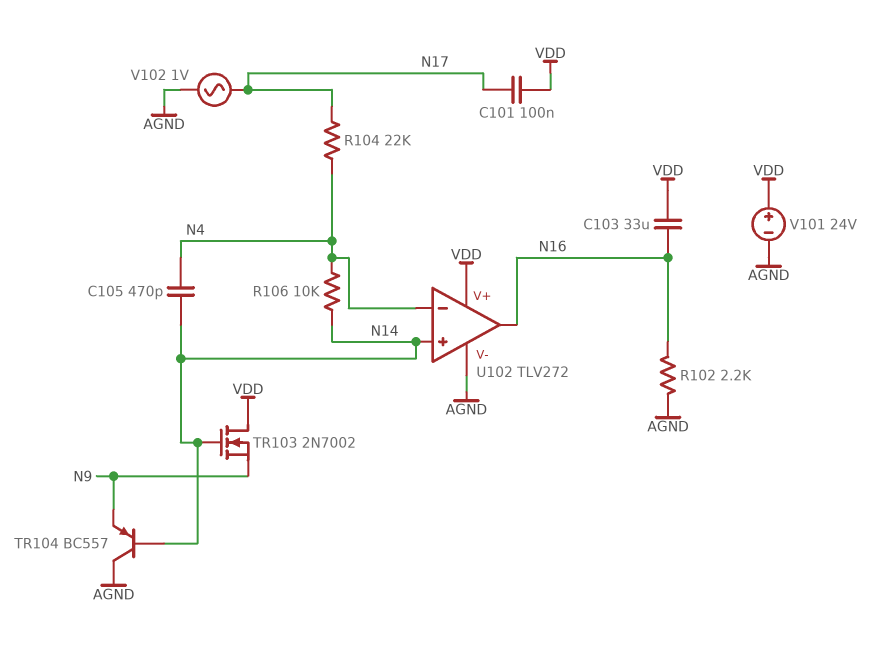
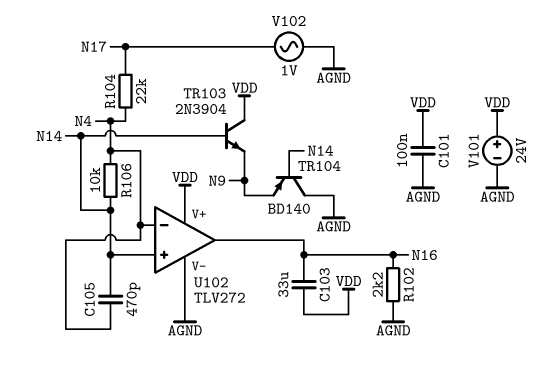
C101: 100nF (N17, VDD) -> 100nF (AGND, VDD)
TR103: NMOS 2N7002 (G N14, D VDD, S N9) -> NPN 2N3904 (B N14, C VDD, E N9)
TR104: PNP BC557 (B N14, C AGND, E N9) -> PNP BD140 (B N14, C AGND, E N9)

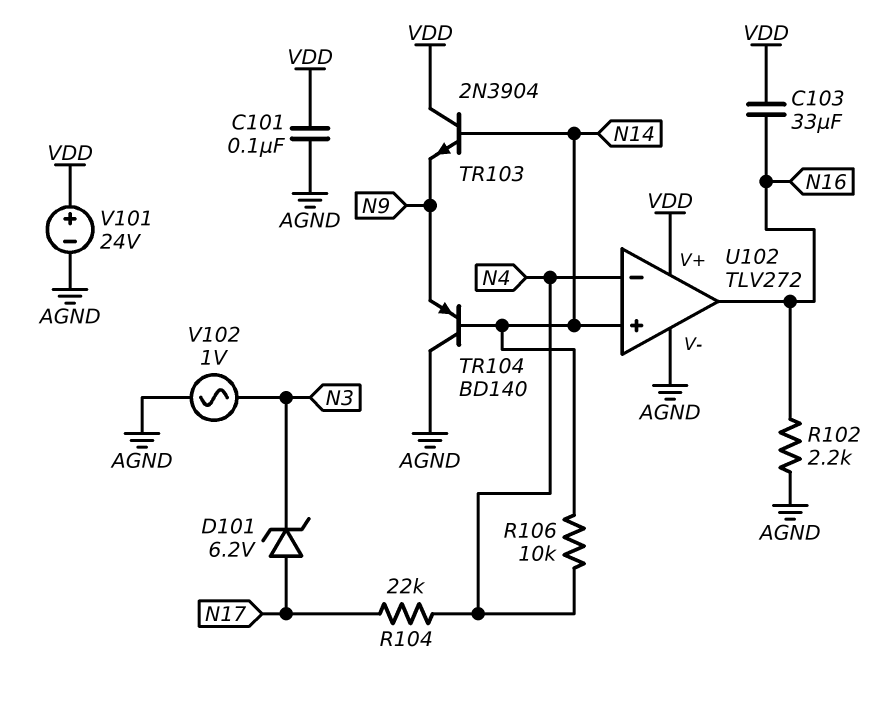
C105: 470pF (N4, N14) -> none
D101: none -> zener 6.2V (A N17, K N3)
V102: AC 1V (AGND, N17) -> AC 1V (AGND, N3)

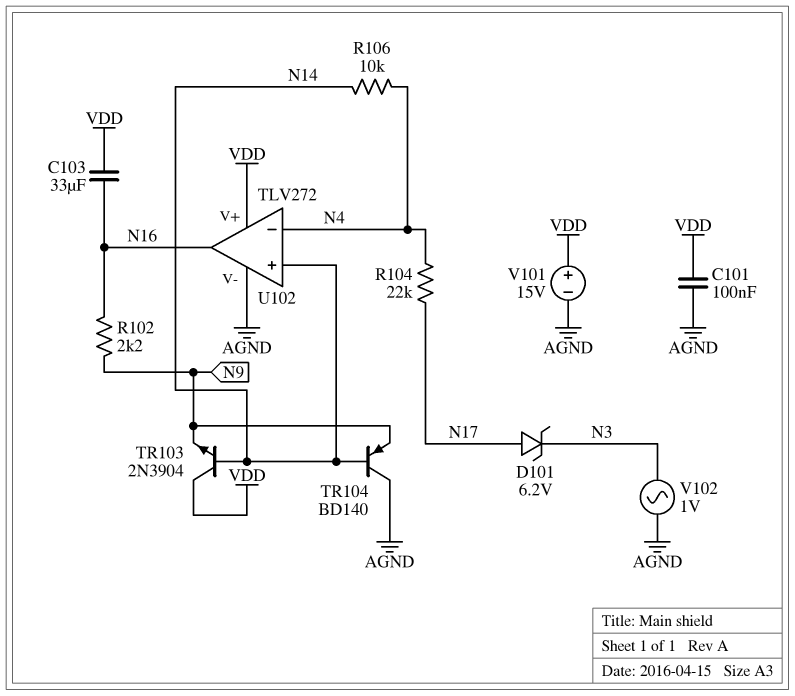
R102: 2.2k (AGND, N16) -> 2.2k (N9, N16)
V101: 24V (plus VDD, minus AGND) -> 15V (plus VDD, minus AGND)

